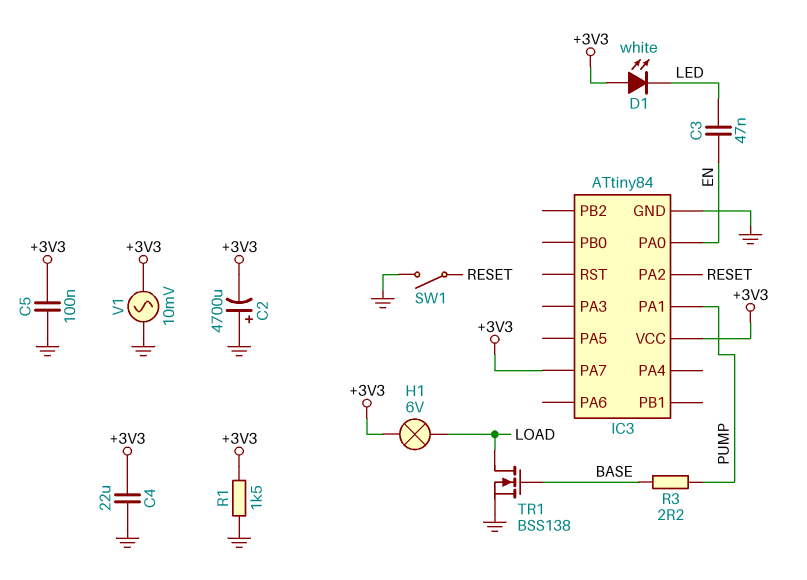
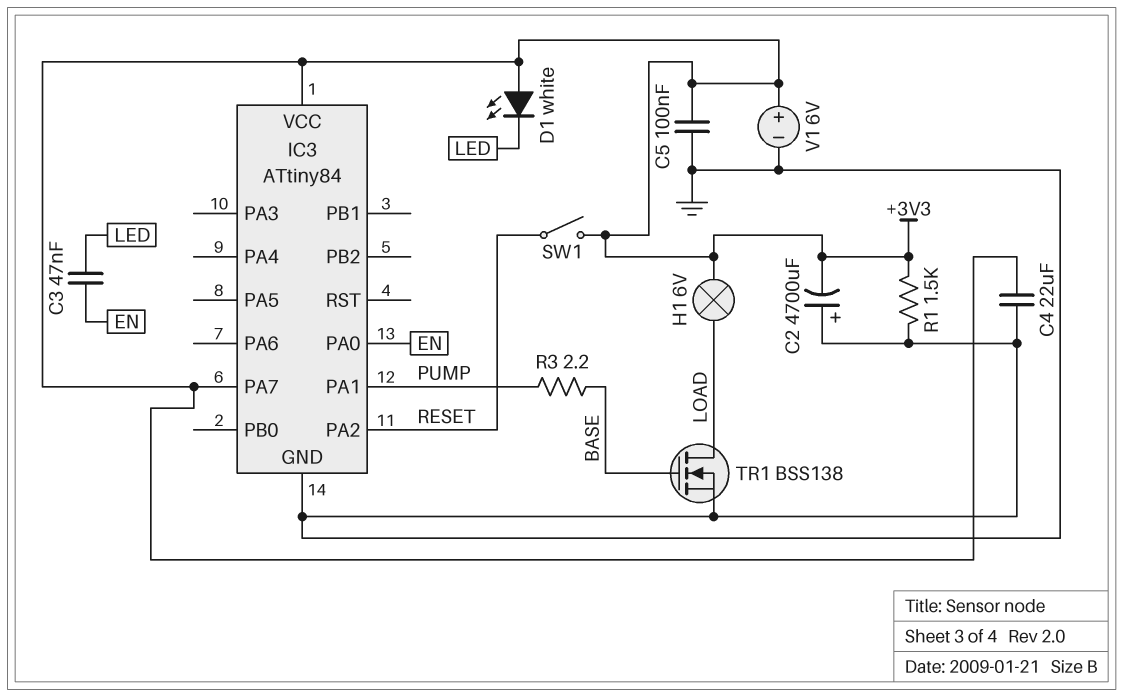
SW1: switch (GND, RESET) -> switch (+3V3, RESET)
V1: AC 10mV (+3V3, GND) -> 6V (plus +3V3, minus GND)

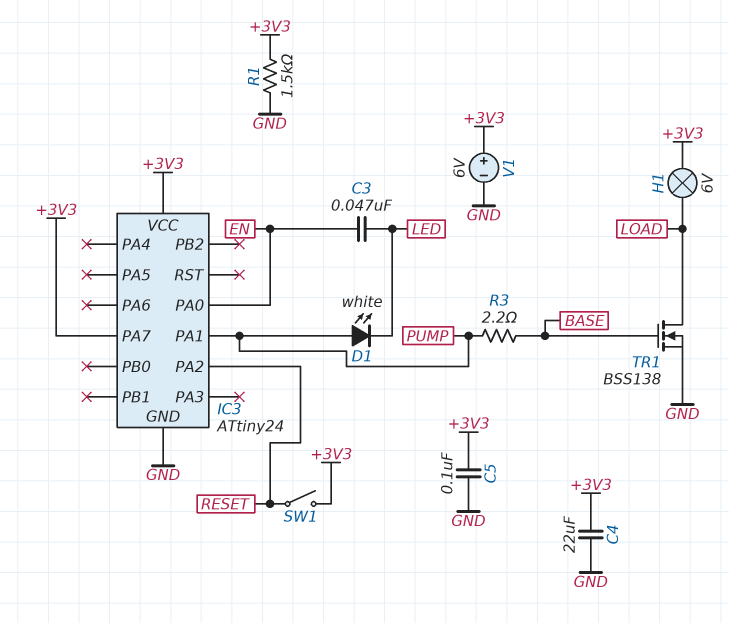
C2: 4700uF (plus GND, minus +3V3) -> none
D1: LED white (A +3V3, K LED) -> LED white (A PUMP, K LED)
IC3: ATtiny84 -> ATtiny24

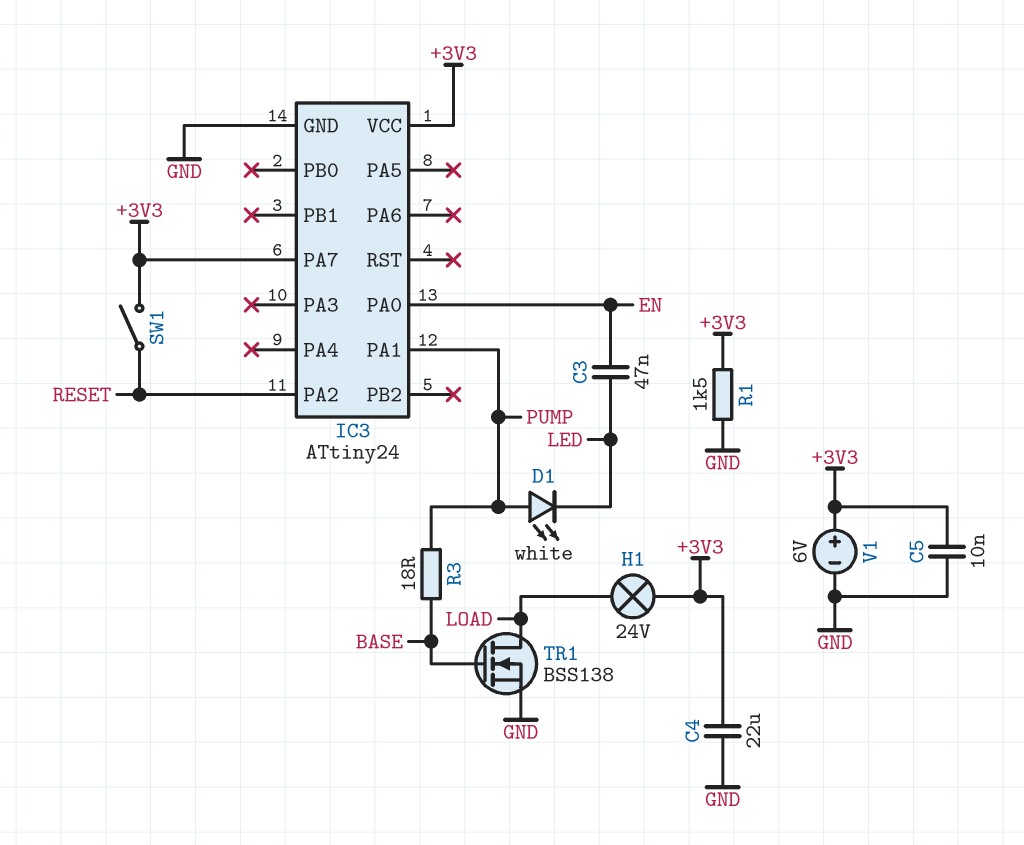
C5: 100nF (+3V3, GND) -> 10nF (+3V3, GND)
H1: lamp 6V (+3V3, LOAD) -> lamp 24V (+3V3, LOAD)
R3: 2.2 (BASE, PUMP) -> 18 (BASE, PUMP)

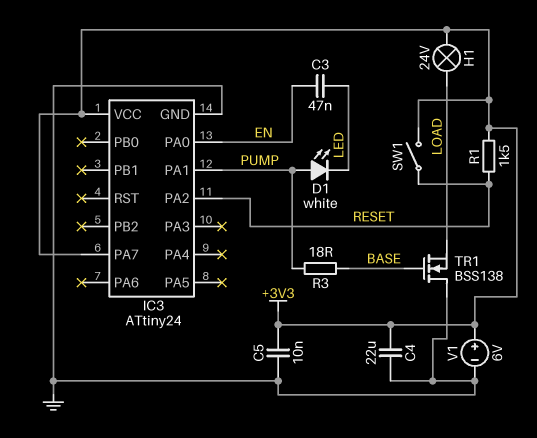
R1: 1.5k (+3V3, GND) -> 1.5k (+3V3, RESET)
TR1: NMOS BSS138 (G BASE, D LOAD, S GND) -> NMOS BSS138 (G BASE, D GND, S LOAD)

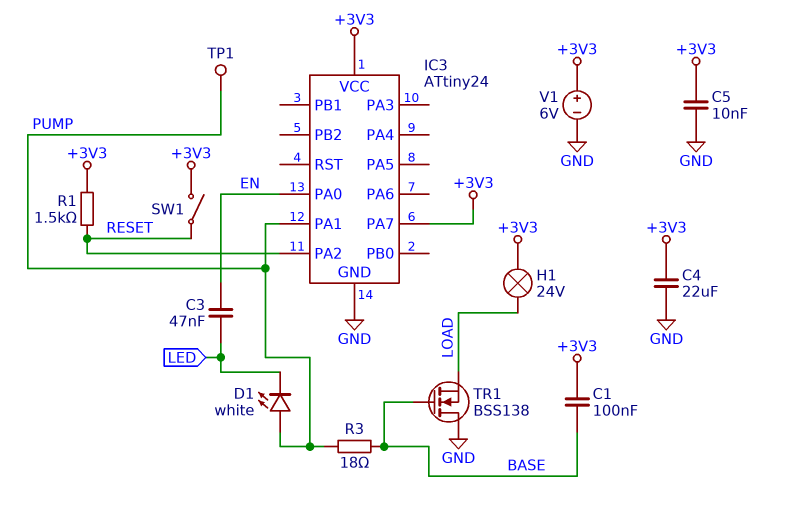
C1: none -> 100nF (+3V3, BASE)
TP1: none -> test point (PUMP)

